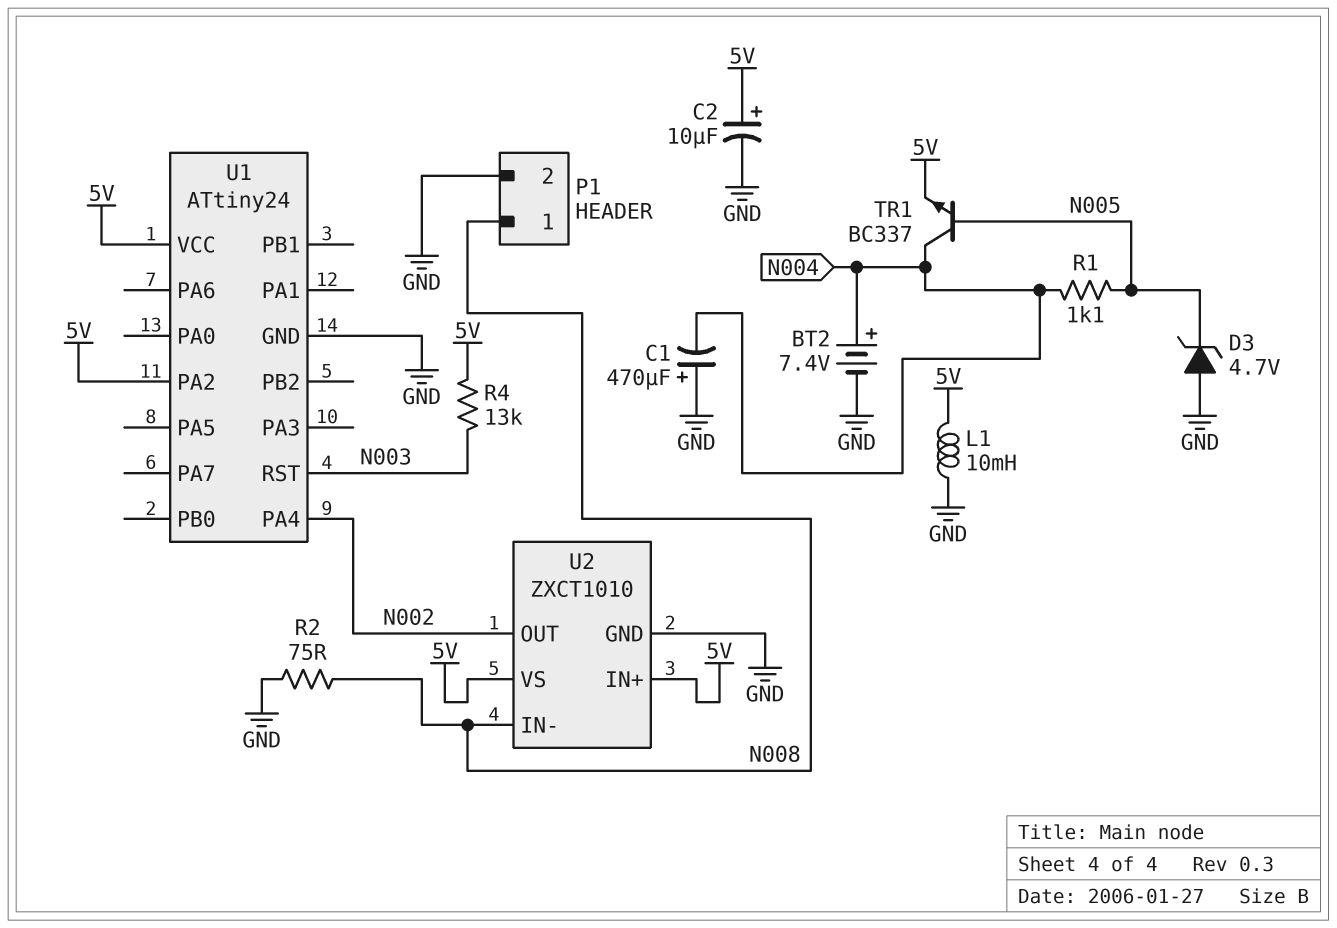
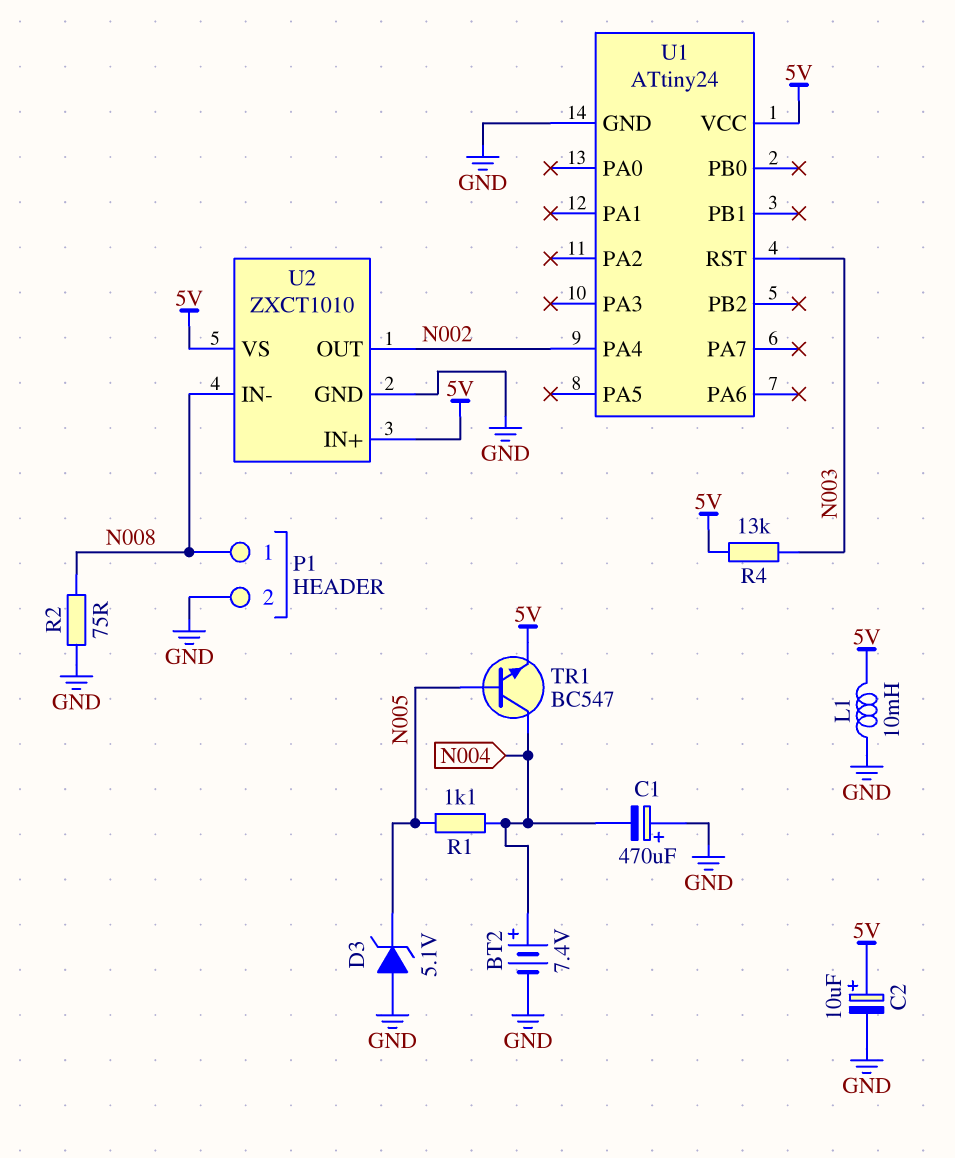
D3: zener 4.7V (A GND, K N005) -> zener 5.1V (A GND, K N005)
TR1: NPN BC337 (B N005, C N004, E 5V) -> NPN BC547 (B N005, C N004, E 5V)
U1 pin PA2: 5V -> none

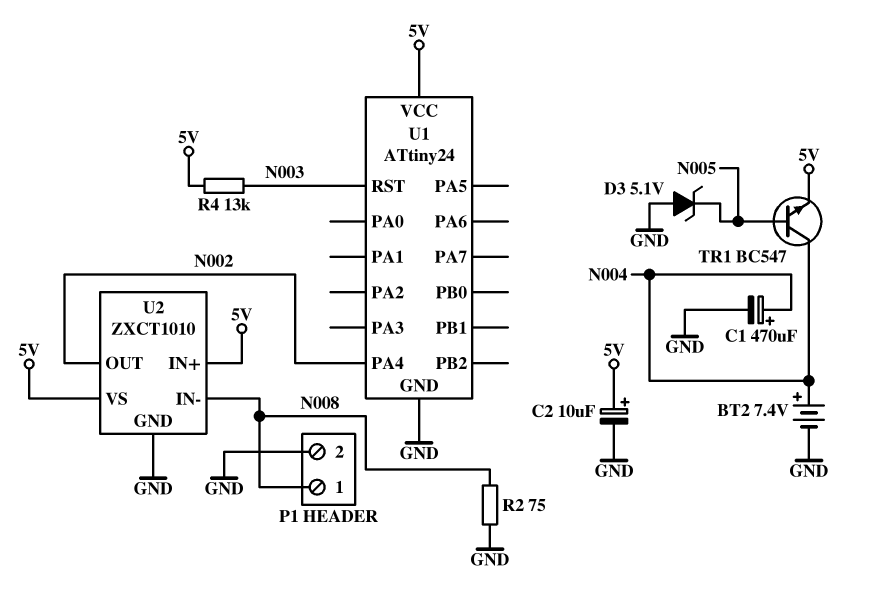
C1: 470uF (plus GND, minus N004) -> 470uF (plus N004, minus GND)
L1: 10mH (5V, GND) -> none
R1: 1.1k (N004, N005) -> none

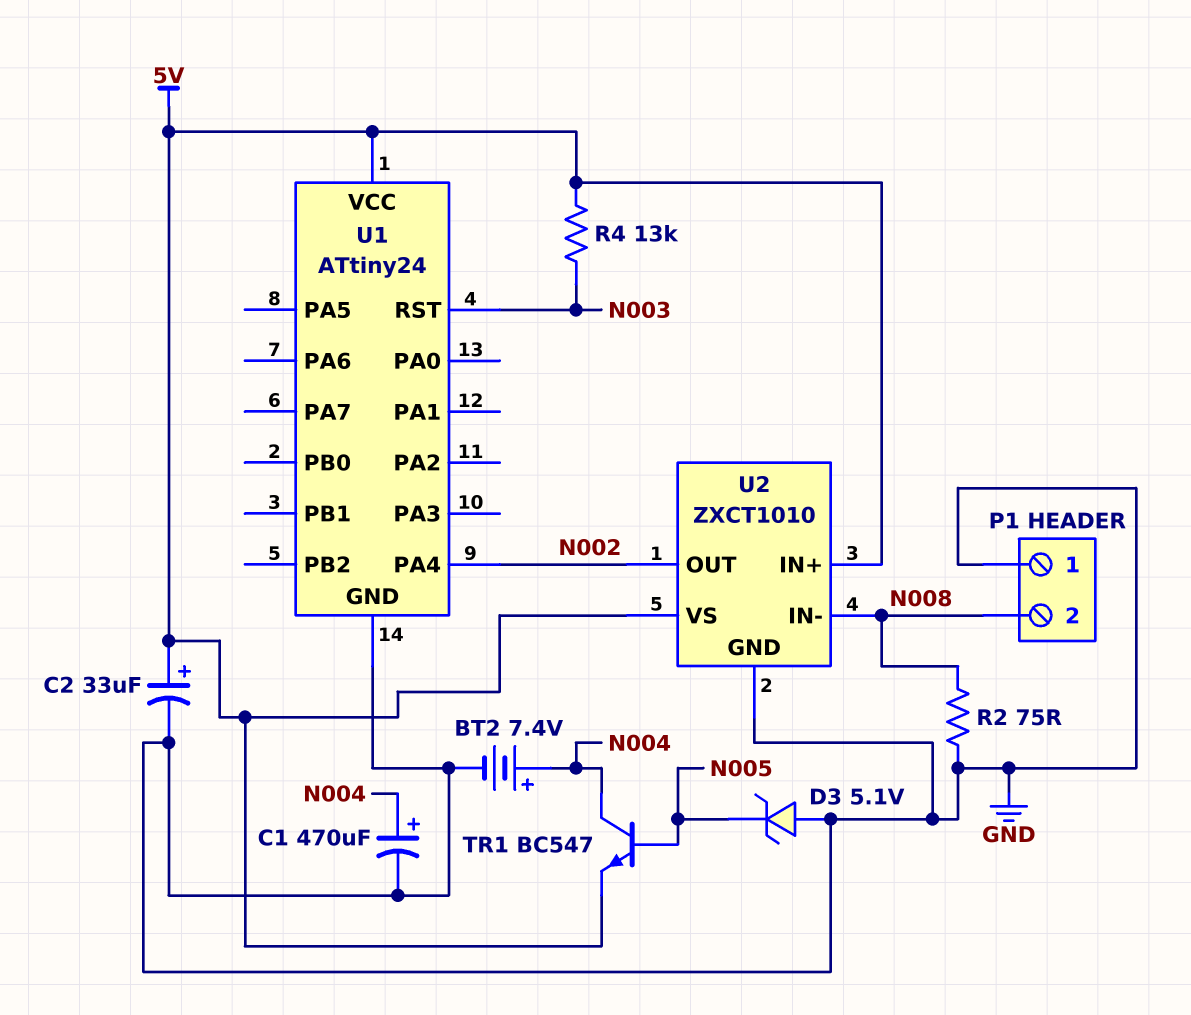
C2: 10uF (plus 5V, minus GND) -> 33uF (plus 5V, minus GND)
P1 pin 1: N008 -> GND
P1 pin 2: GND -> N008

